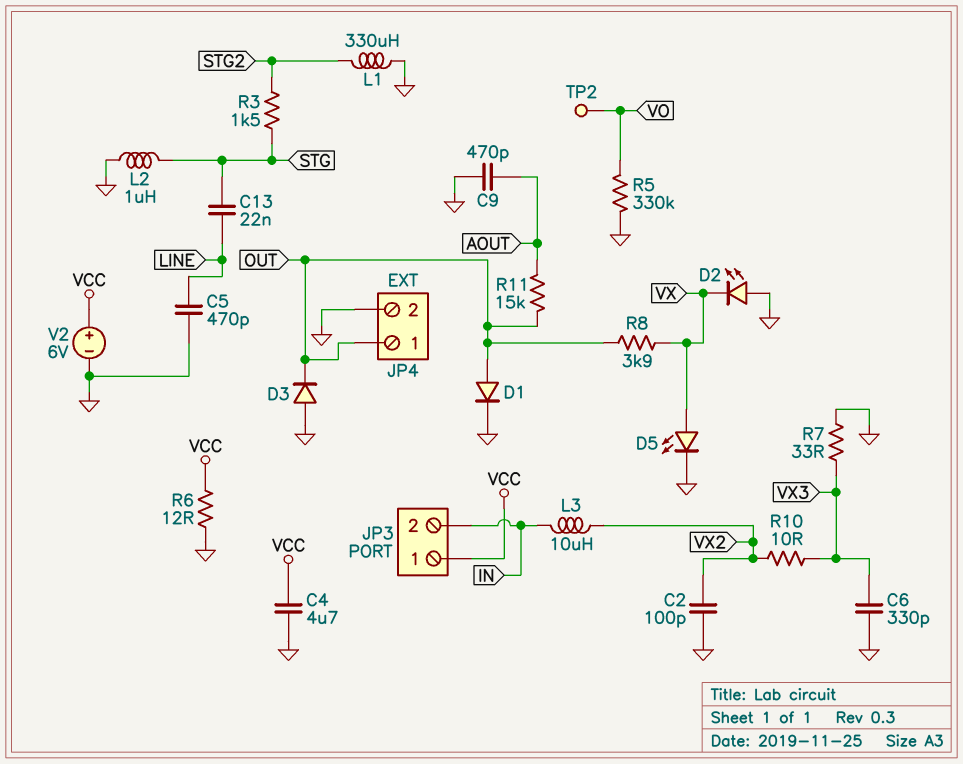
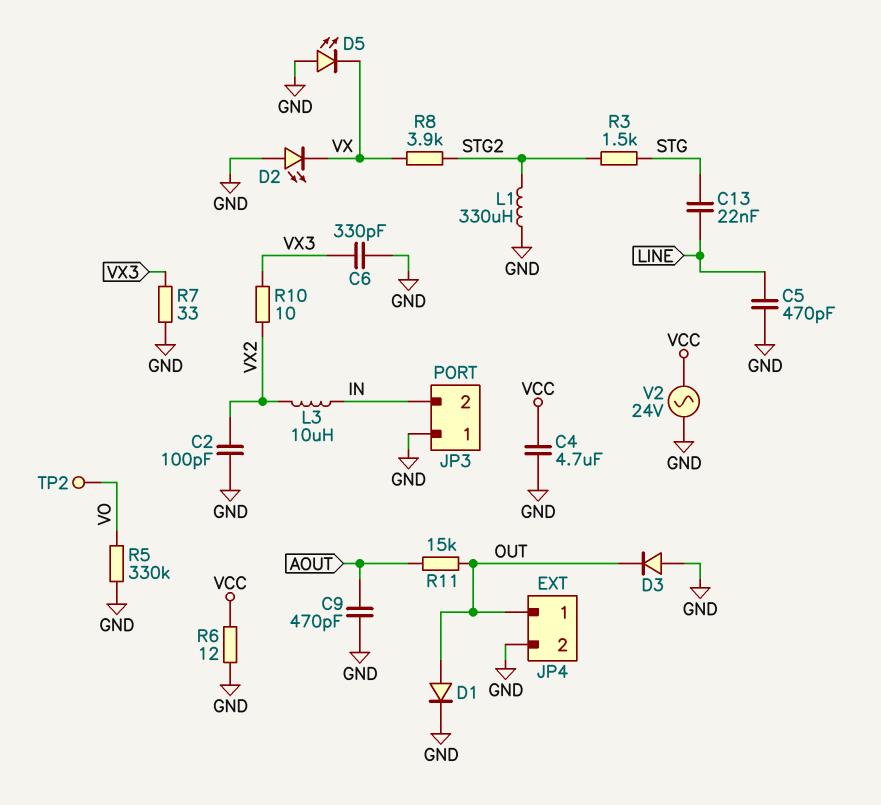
D5: LED (A VX, K GND) -> LED (A GND, K VX)
JP3 pin 1: VCC -> GND
L2: 1uH (GND, STG) -> none
R8: 3.9k (OUT, VX) -> 3.9k (STG2, VX)
V2: 6V (plus VCC, minus GND) -> AC 24V (GND, VCC)

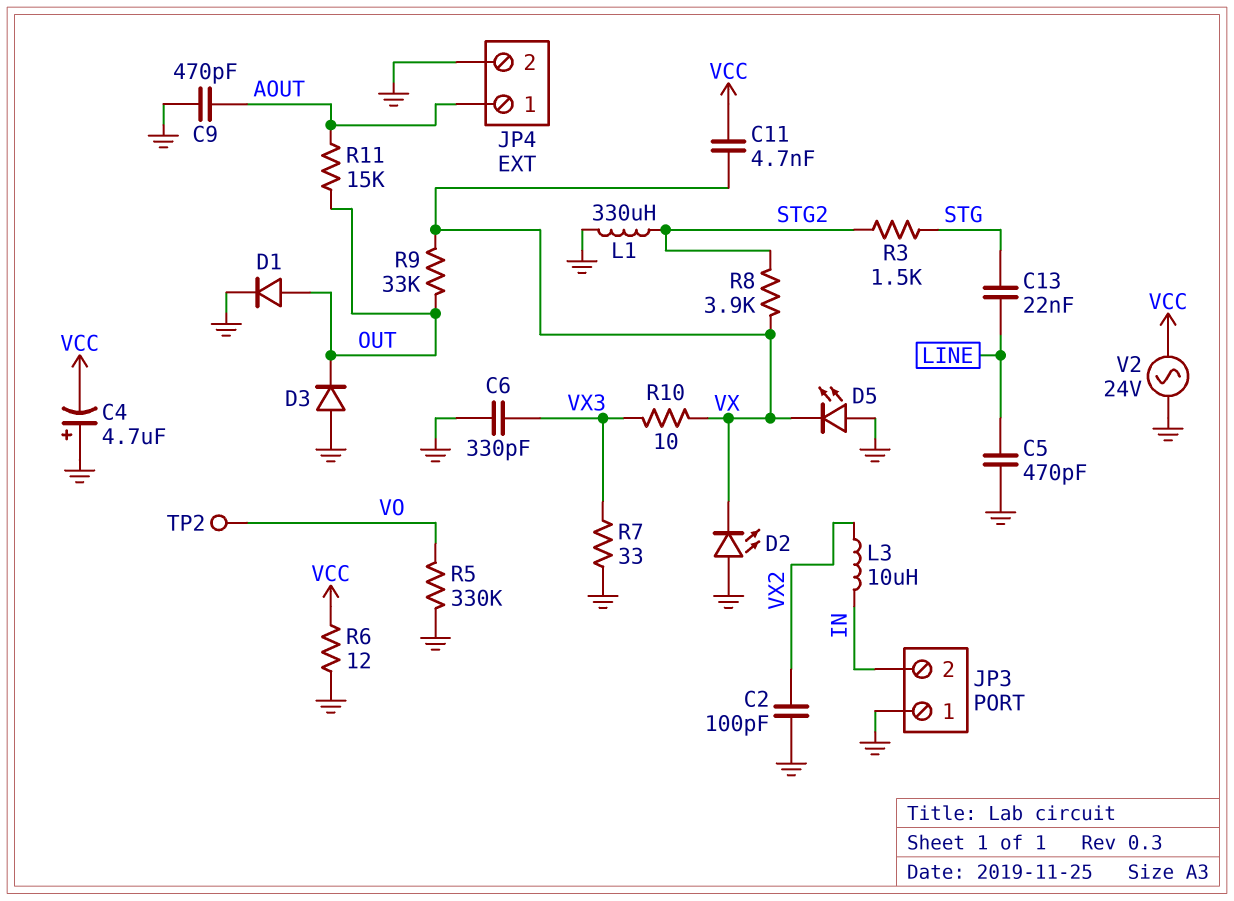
C4: 4.7uF (GND, VCC) -> 4.7uF (plus GND, minus VCC)
C11: none -> 4.7nF (VCC, VX)
JP4 pin 1: OUT -> AOUT
R9: none -> 33k (OUT, VX)
R10: 10 (VX2, VX3) -> 10 (VX, VX3)

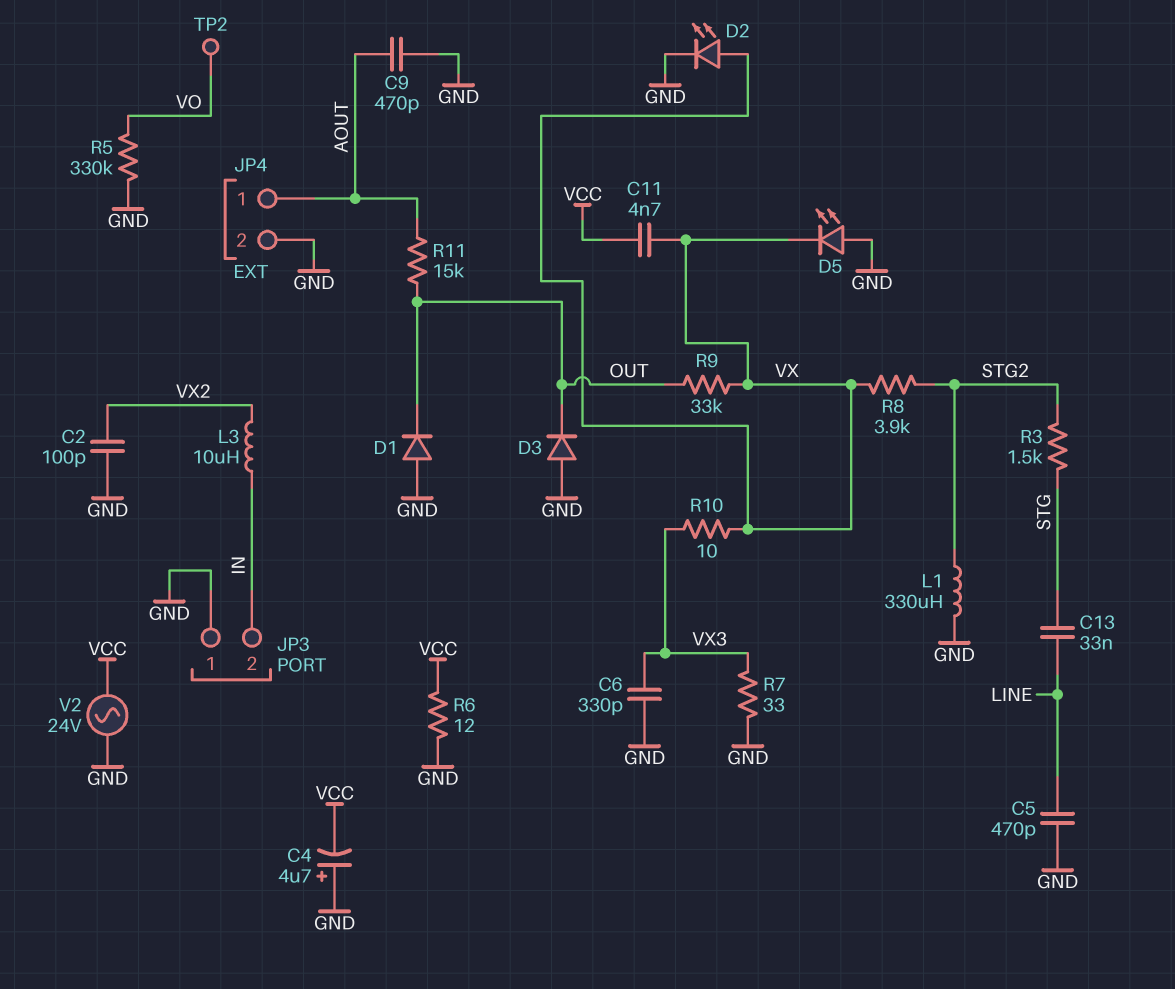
C13: 22nF (LINE, STG) -> 33nF (LINE, STG)
D1: diode (A OUT, K GND) -> diode (A GND, K OUT)
D2: LED (A GND, K VX) -> LED (A VX, K GND)

